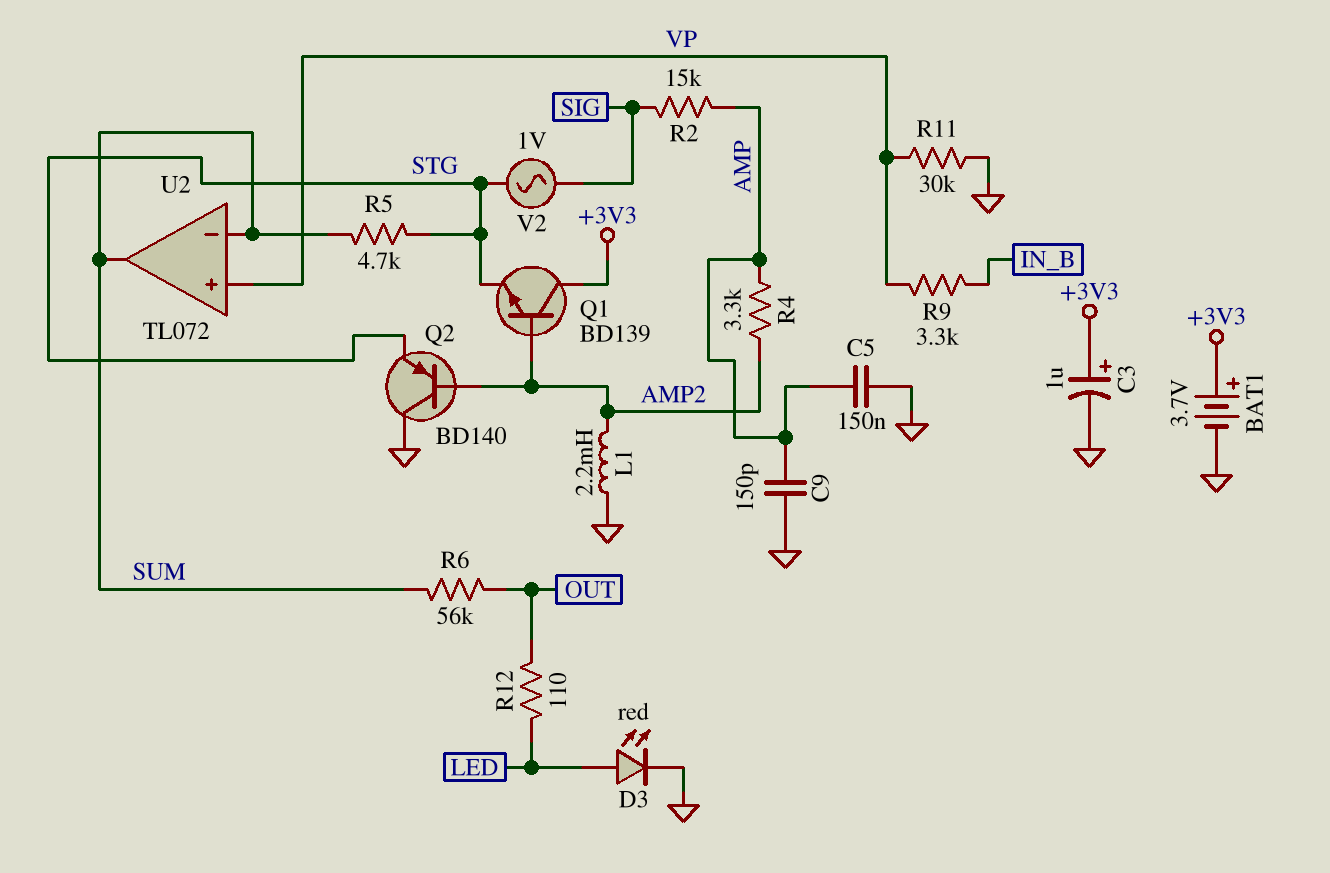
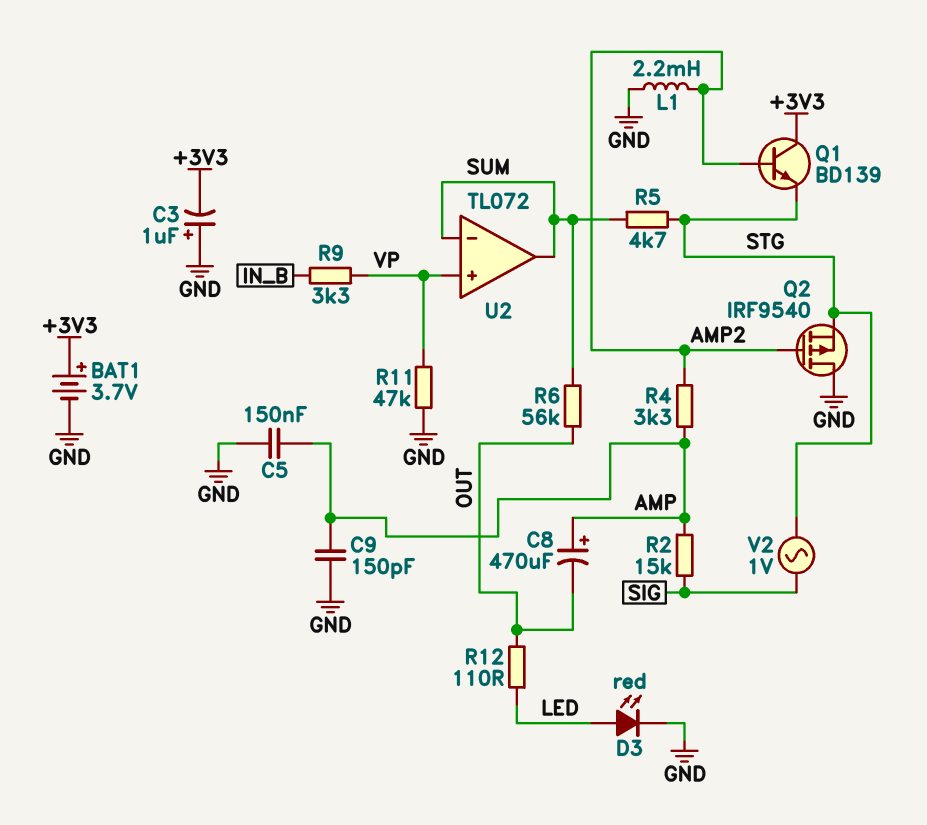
C3: 1uF (plus +3V3, minus GND) -> 1uF (plus GND, minus +3V3)
C8: none -> 470uF (plus AMP, minus OUT)
Q2: PNP BD140 (B AMP2, C GND, E STG) -> PMOS IRF9540 (G AMP2, D GND, S STG)
R11: 30k (GND, VP) -> 47k (GND, VP)

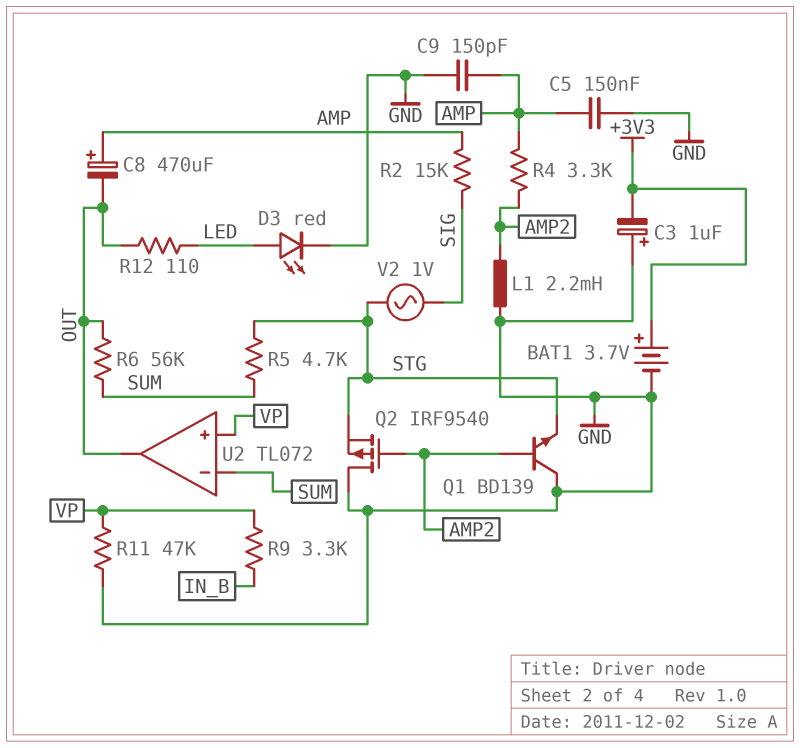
Q1: NPN BD139 (B AMP2, C +3V3, E STG) -> NPN BD139 (B AMP2, C GND, E STG)
U2 pin out: SUM -> OUT

